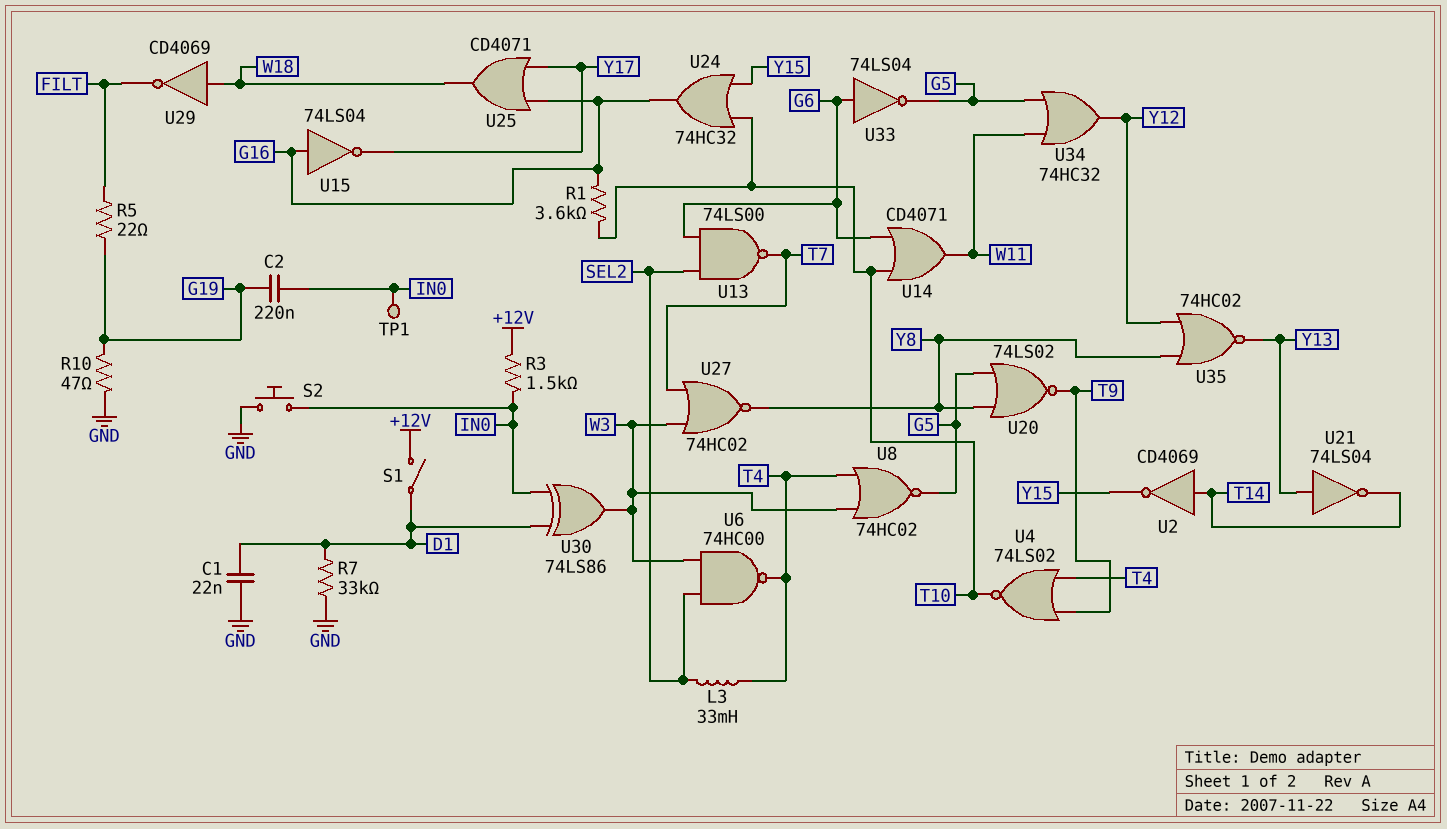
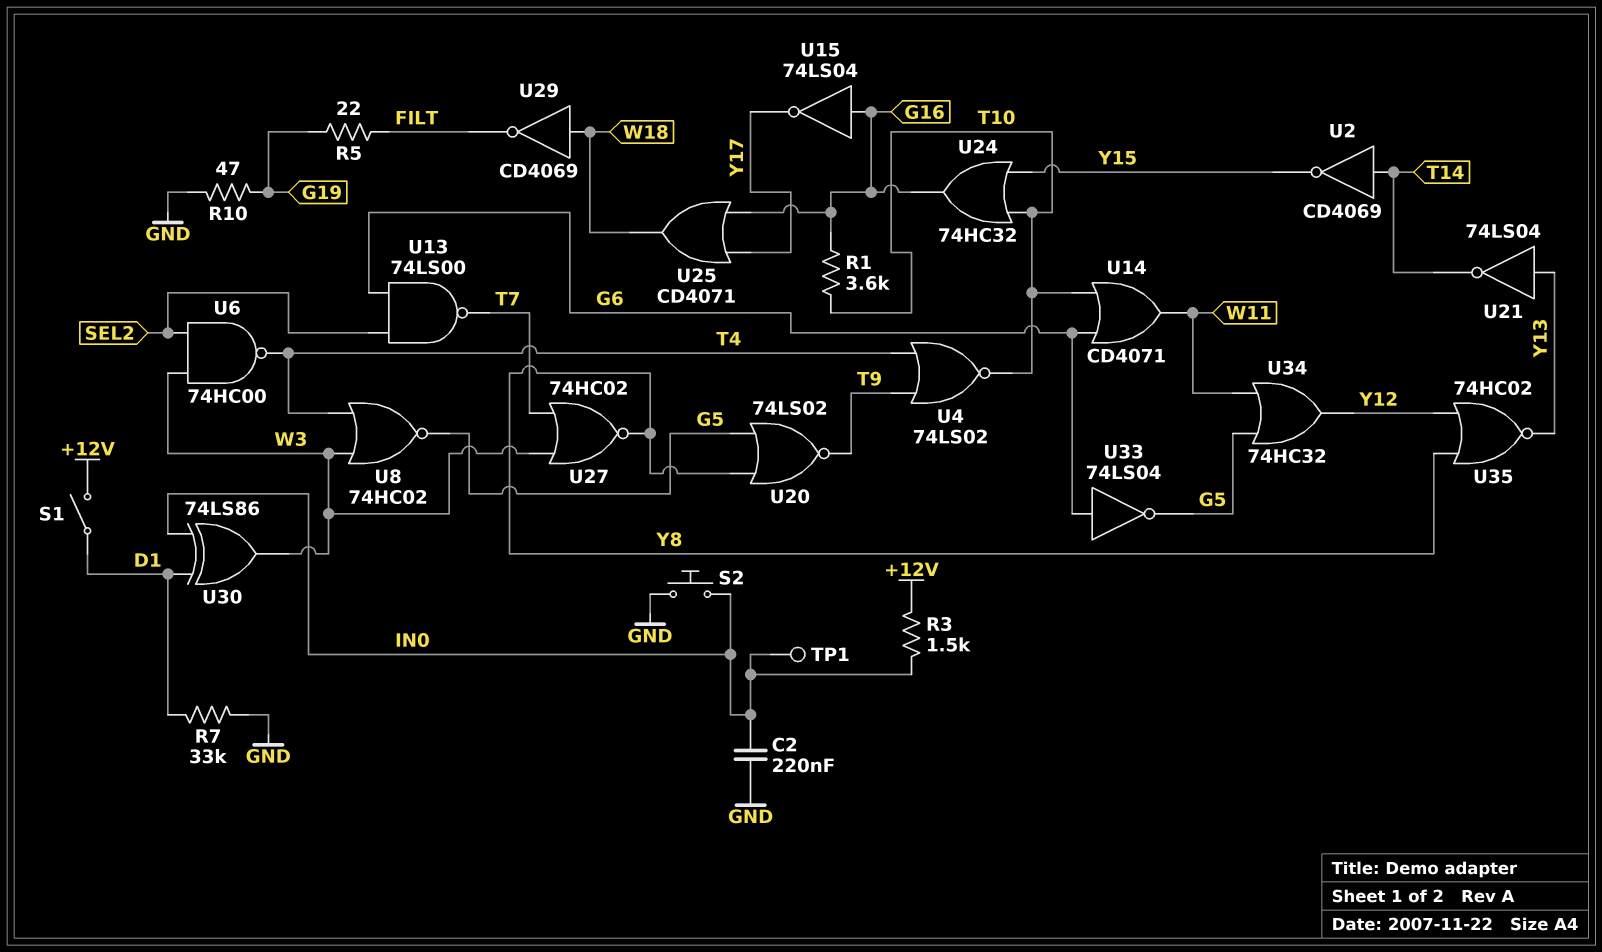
C1: 22nF (D1, GND) -> none
C2: 220nF (G19, IN0) -> 220nF (GND, IN0)
L3: 33mH (SEL2, T4) -> none

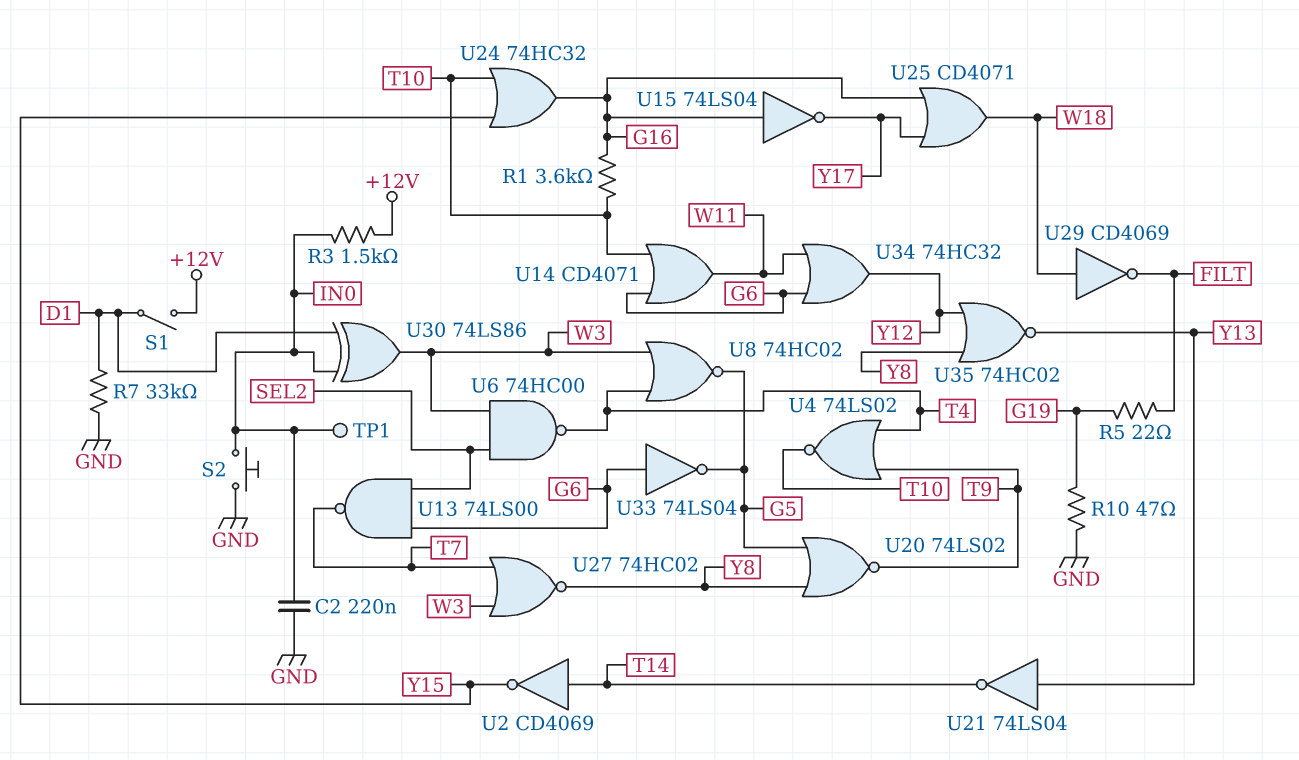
U34: OR 74HC32 (in G5, in W11, out Y12) -> OR 74HC32 (in G6, in W11, out Y12)

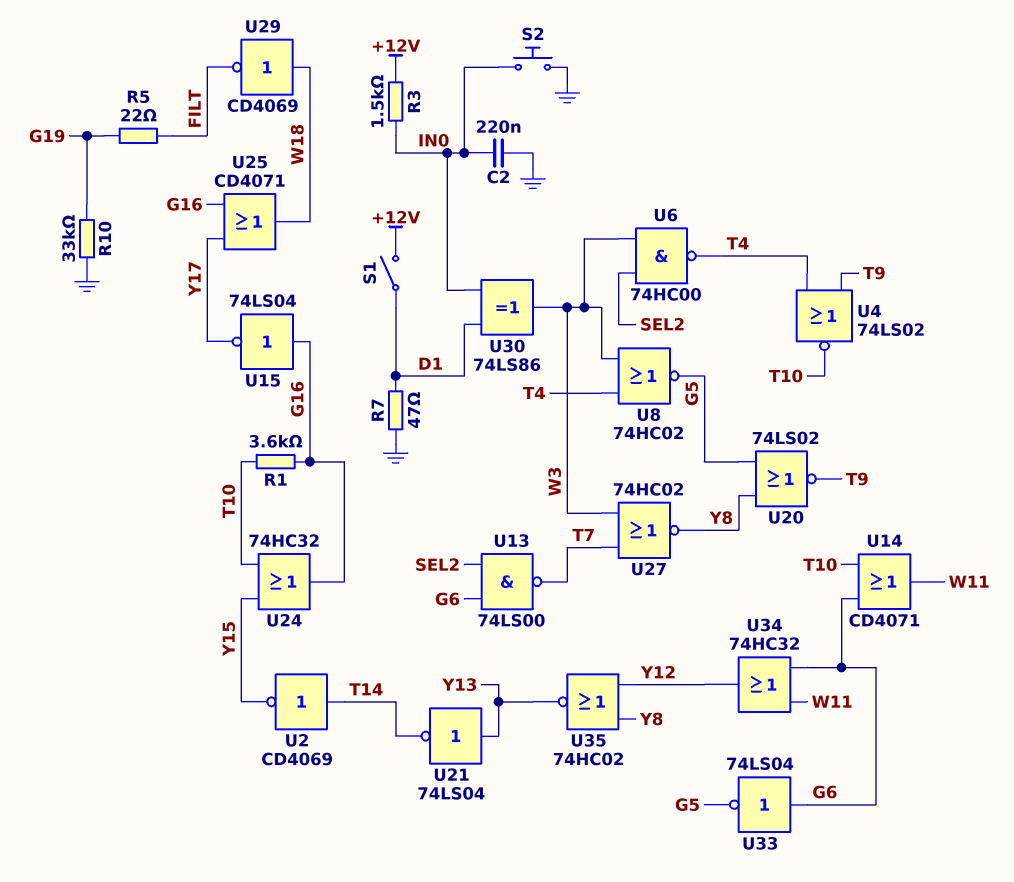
R7: 33k (D1, GND) -> 47 (D1, GND)
R10: 47 (G19, GND) -> 33k (G19, GND)
TP1: test point (IN0) -> none

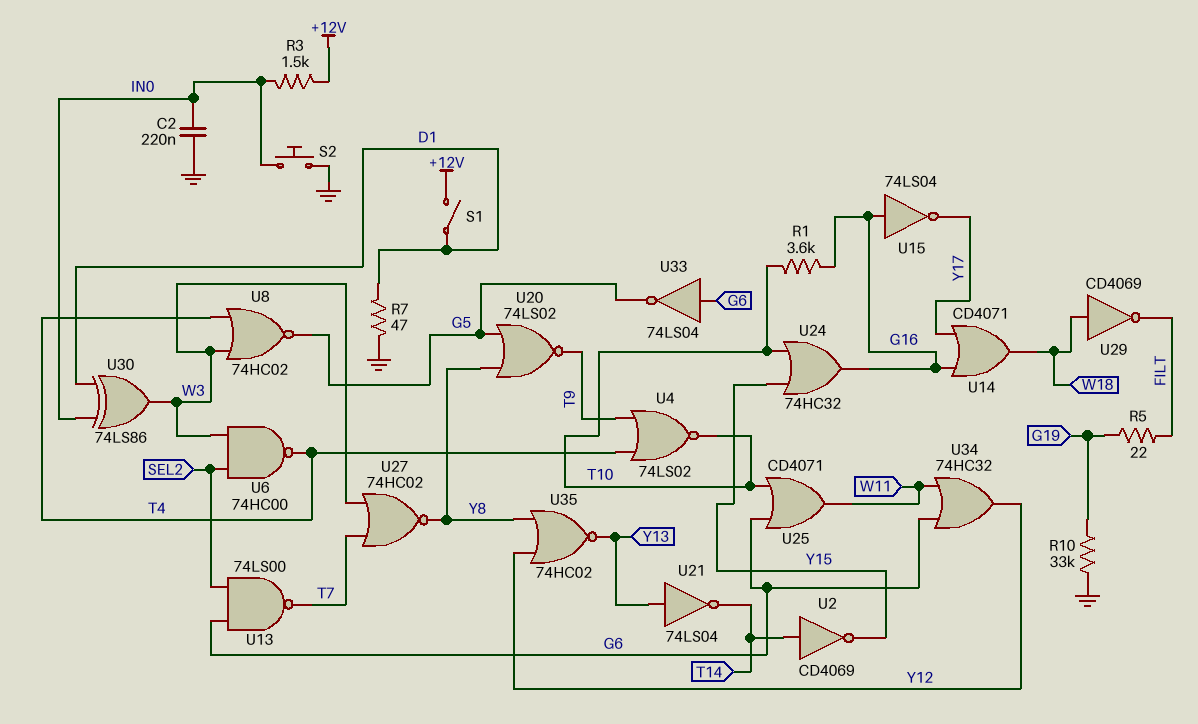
U14: OR CD4071 (in G6, in T10, out W11) -> OR CD4071 (in G16, in Y17, out W18)
U25: OR CD4071 (in G16, in Y17, out W18) -> OR CD4071 (in G6, in T10, out W11)

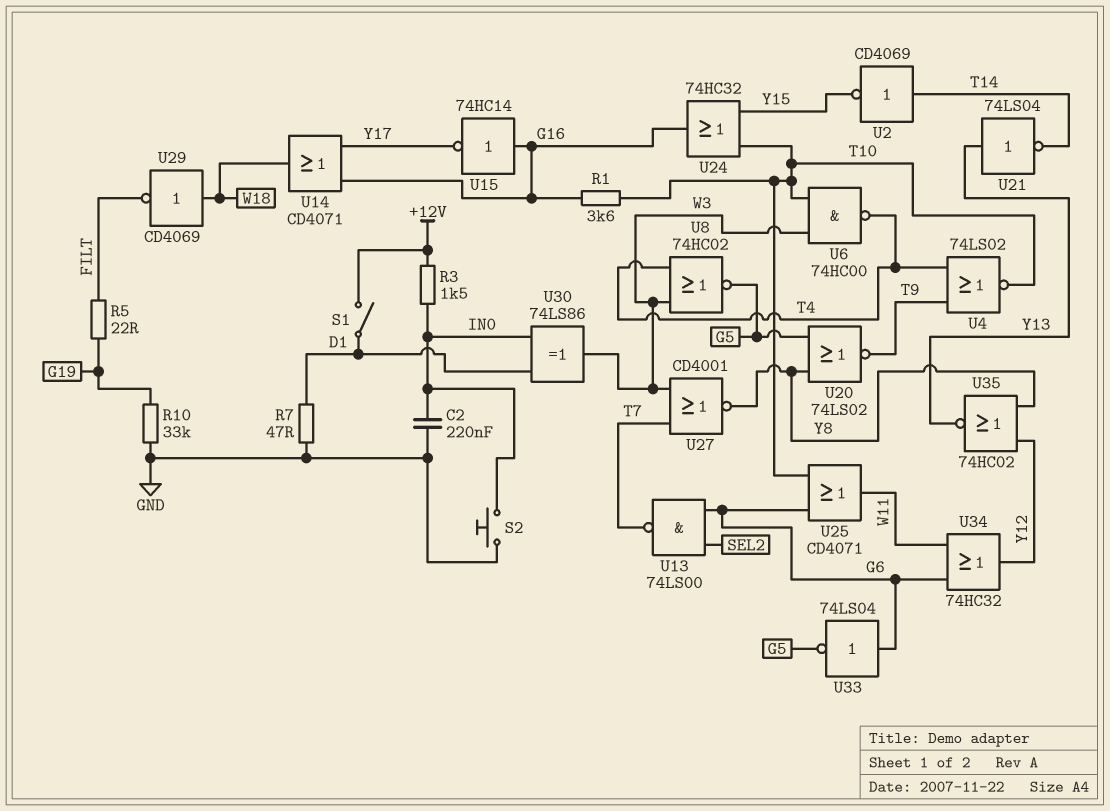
U6: NAND 74HC00 (in SEL2, in W3, out T4) -> NAND 74HC00 (in T10, in W3, out T4)
U15: NOT 74LS04 (in G16, out Y17) -> NOT 74HC14 (in G16, out Y17)
U27: NOR 74HC02 (in T7, in W3, out Y8) -> NOR CD4001 (in T7, in W3, out Y8)

